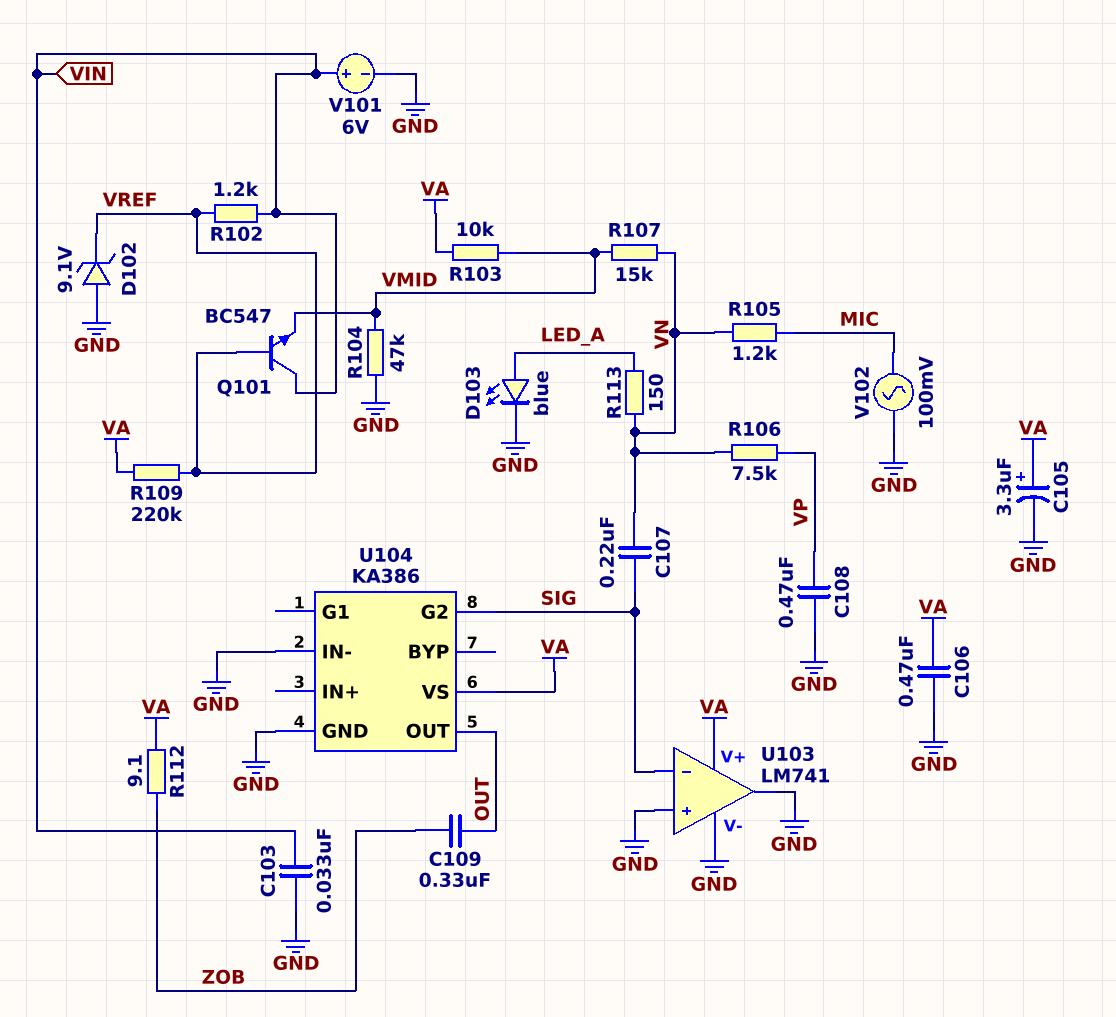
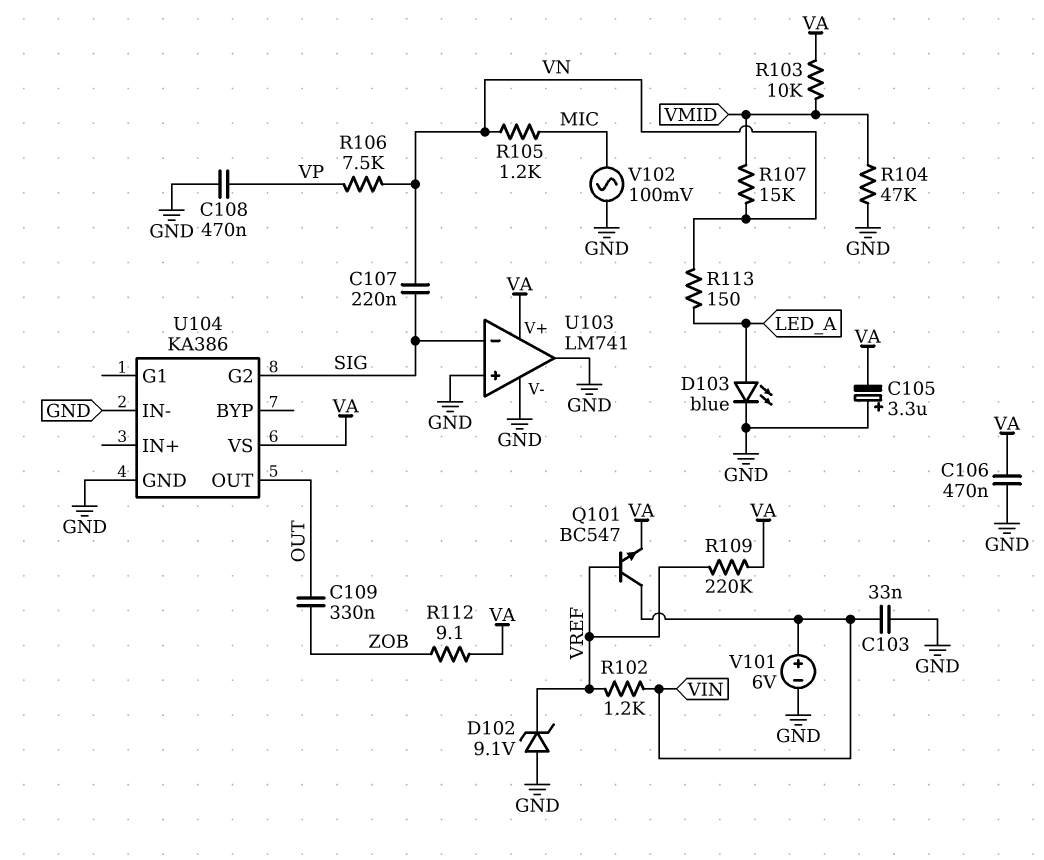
C105: 3.3uF (plus VA, minus GND) -> 3.3uF (plus GND, minus VA)
Q101: NPN BC547 (B VREF, C VIN, E VMID) -> NPN BC547 (B VREF, C VIN, E VA)

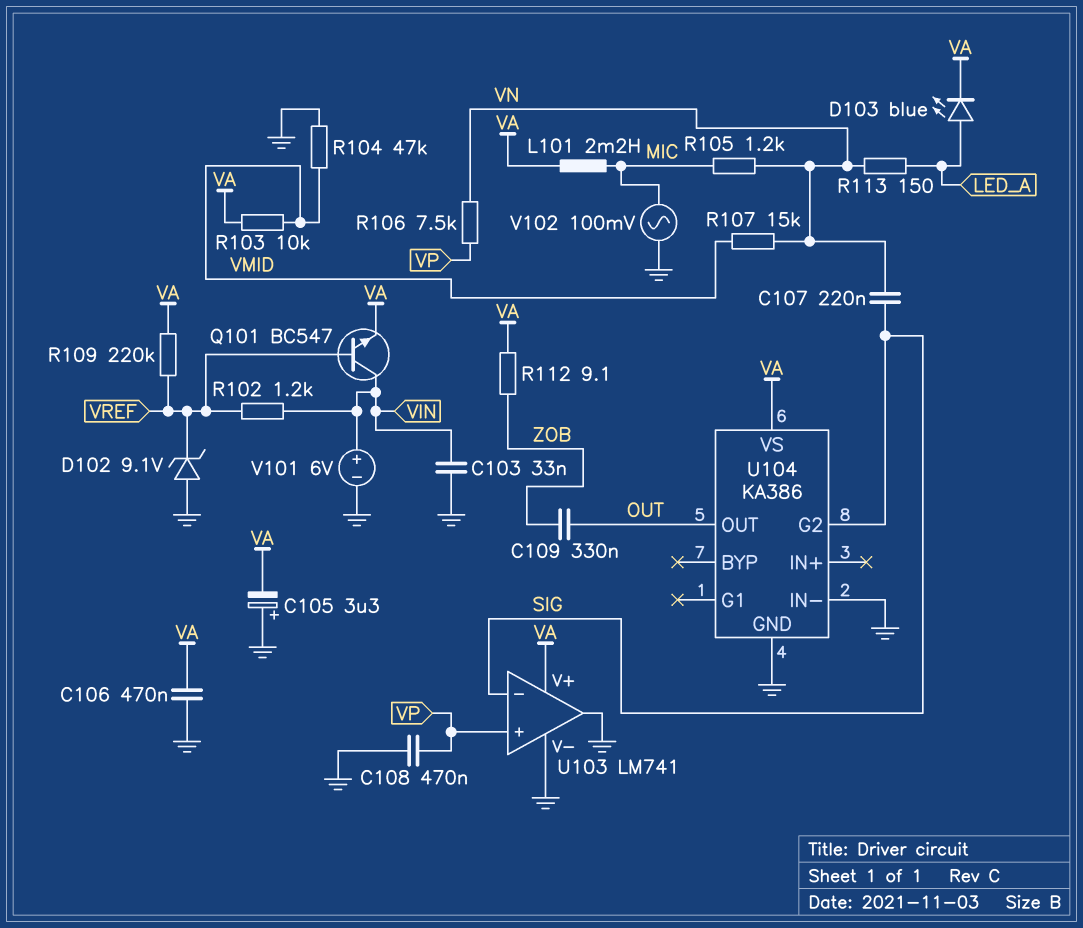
D103: LED blue (A LED_A, K GND) -> LED blue (A LED_A, K VA)
L101: none -> 2.2mH (MIC, VA)
U103 pin in+: GND -> VP

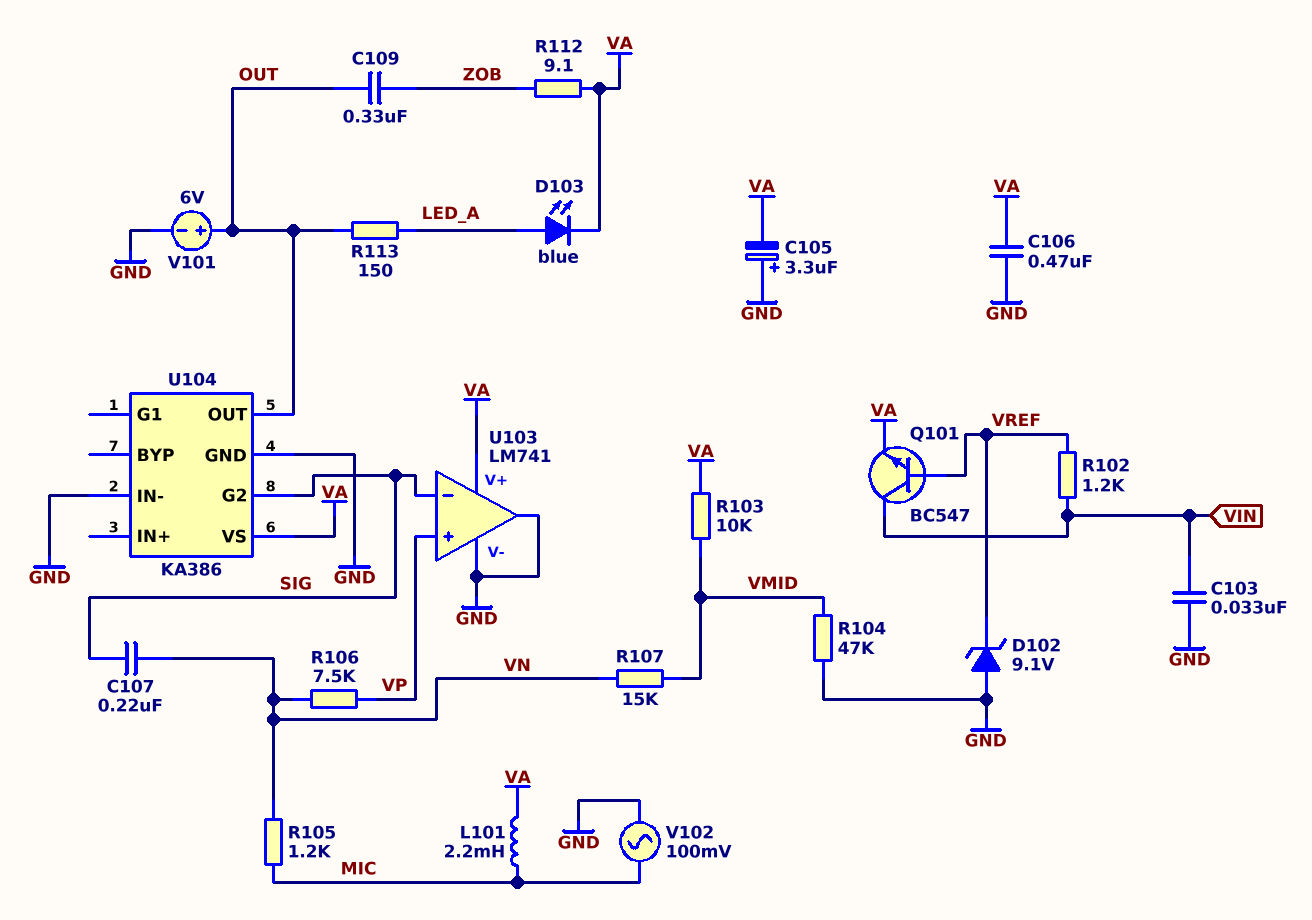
C108: 470nF (GND, VP) -> none
R109: 220k (VA, VREF) -> none
R113: 150 (LED_A, VN) -> 150 (LED_A, OUT)
V101: 6V (plus VIN, minus GND) -> 6V (plus OUT, minus GND)

